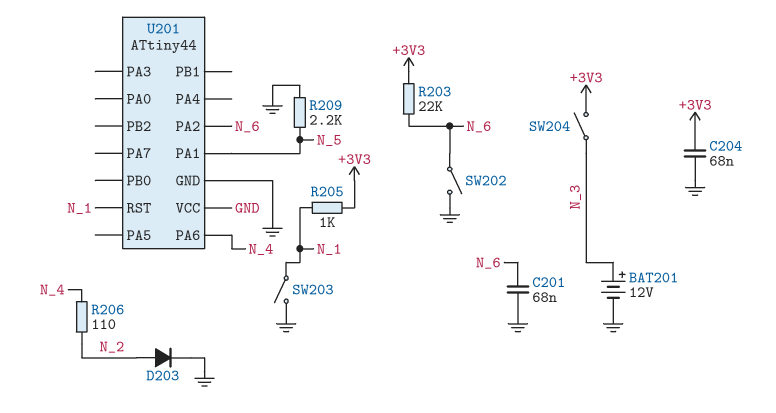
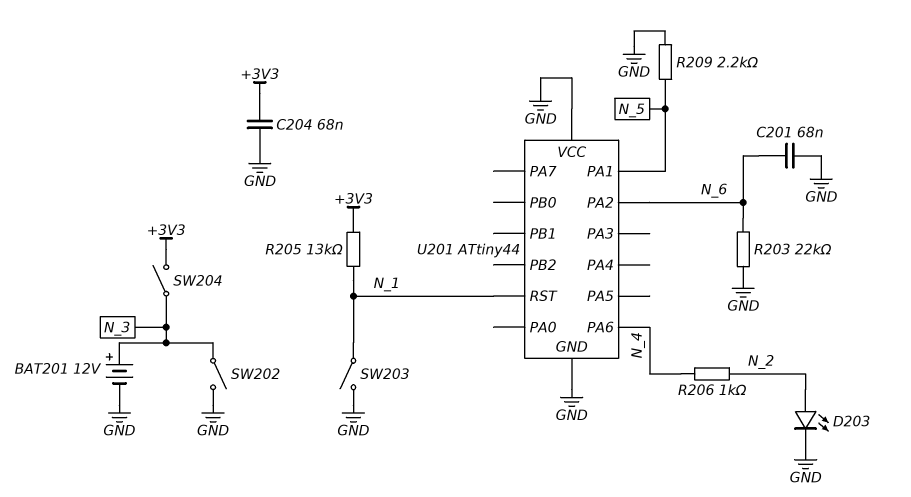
D203: diode (A N_2, K GND) -> LED (A N_2, K GND)
R203: 22k (+3V3, N_6) -> 22k (GND, N_6)
R205: 1k (+3V3, N_1) -> 13k (+3V3, N_1)
R206: 110 (N_2, N_4) -> 1k (N_2, N_4)
SW202: switch (GND, N_6) -> switch (GND, N_3)

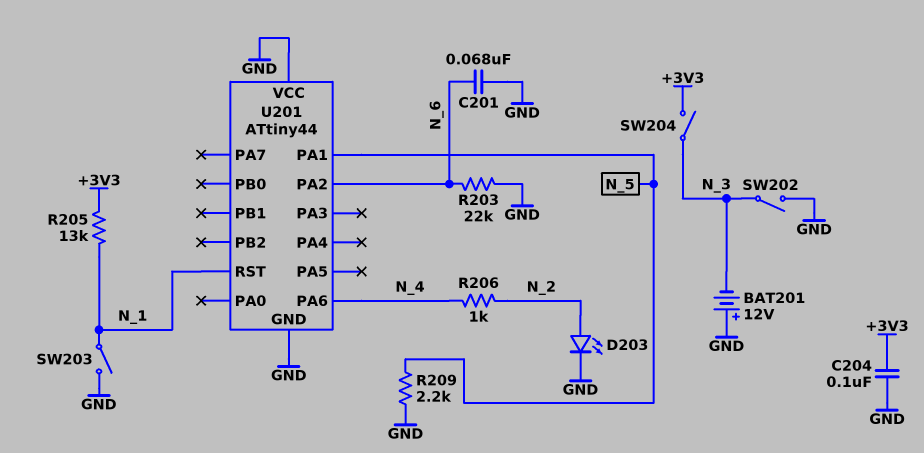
BAT201: 12V (plus N_3, minus GND) -> 12V (plus GND, minus N_3)
C204: 68nF (+3V3, GND) -> 100nF (+3V3, GND)

